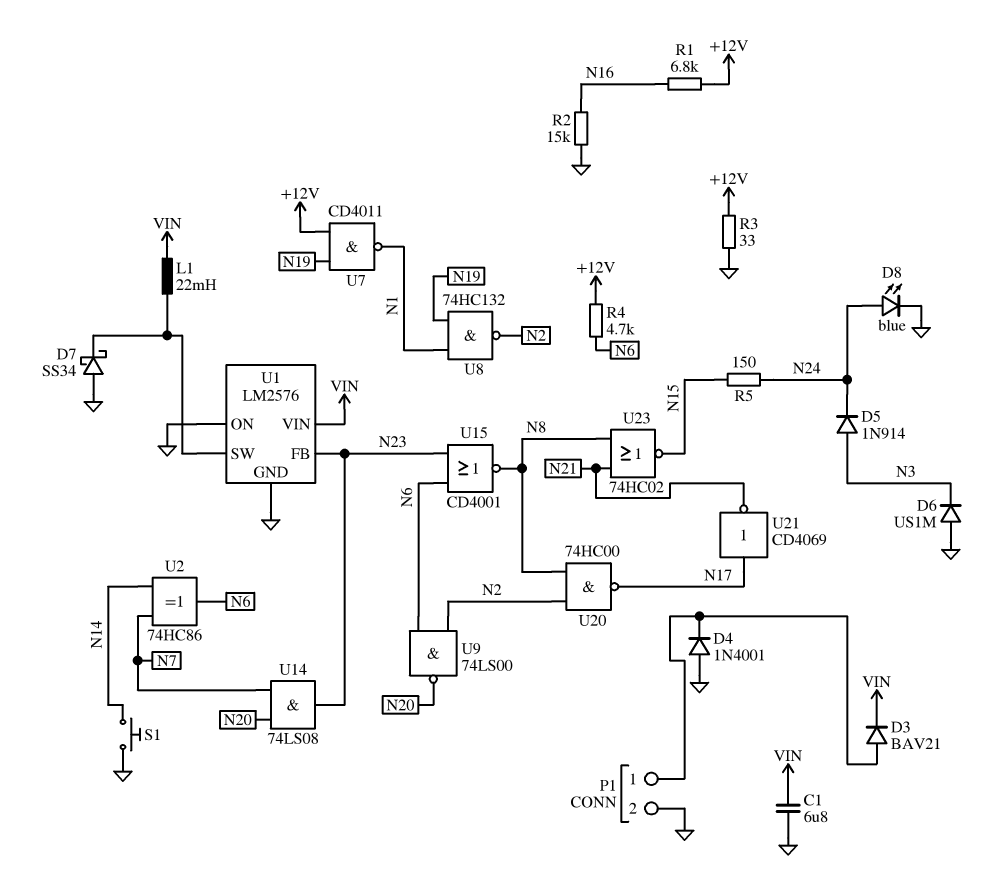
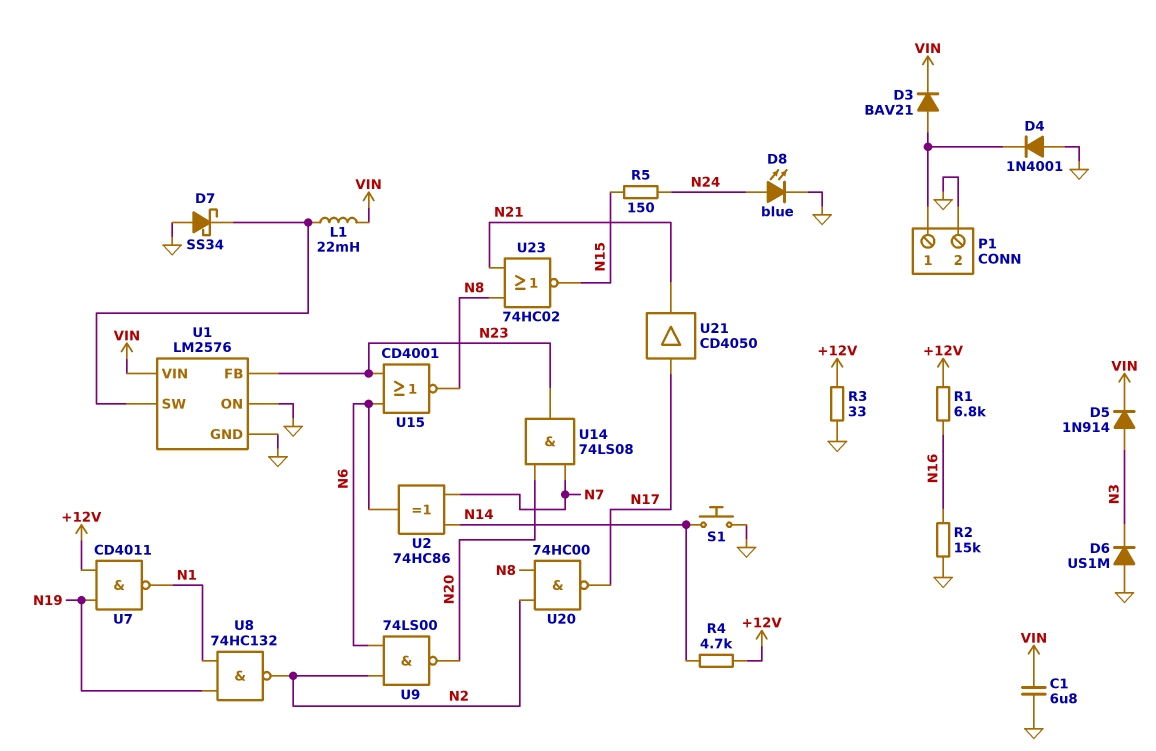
D5: diode 1N914 (A N3, K N24) -> diode 1N914 (A N3, K VIN)
R4: 4.7k (+12V, N6) -> 4.7k (+12V, N14)
U21: NOT CD4069 (in N17, out N21) -> buffer CD4050 (in N17, out N21)

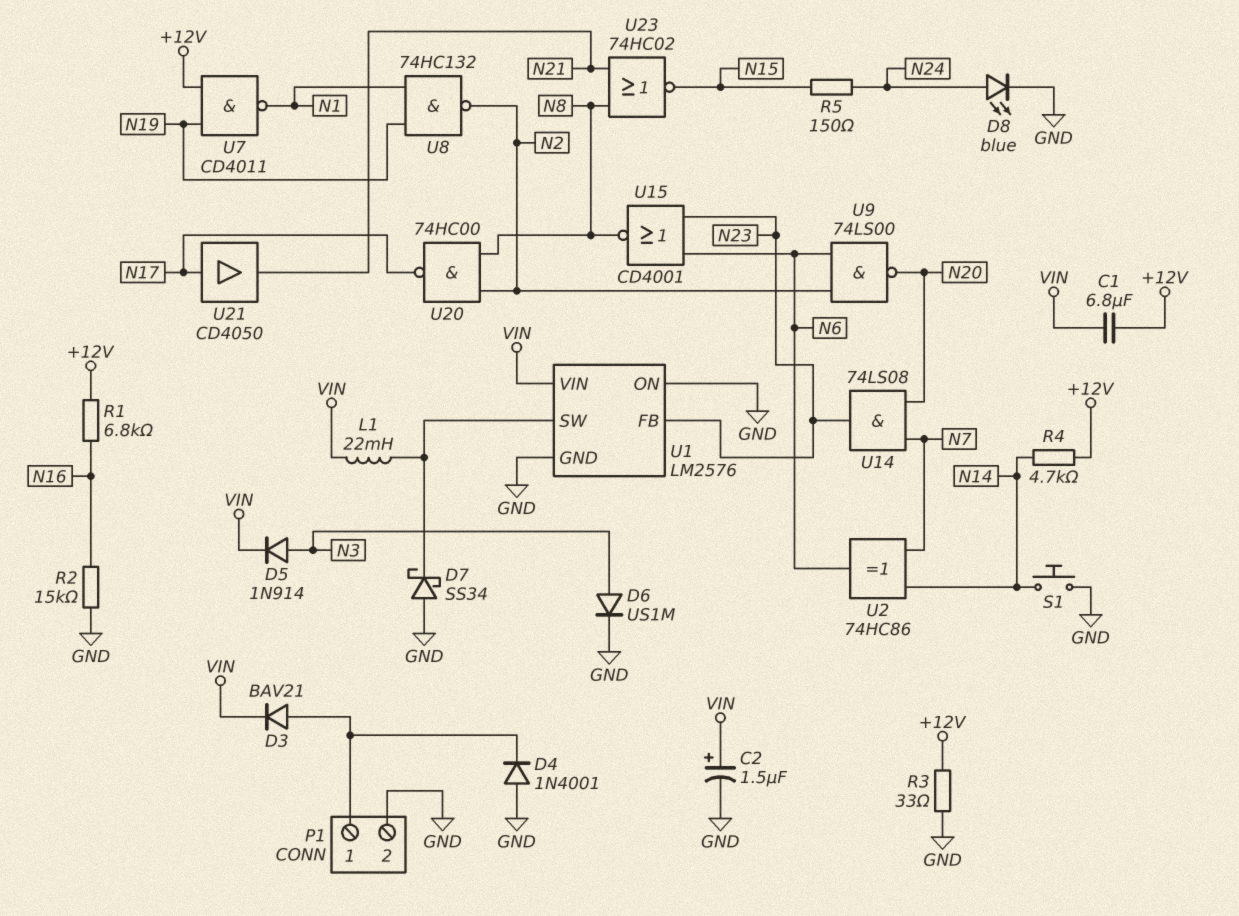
C1: 6.8uF (GND, VIN) -> 6.8uF (+12V, VIN)
C2: none -> 1.5uF (plus VIN, minus GND)
D6: diode US1M (A GND, K N3) -> diode US1M (A N3, K GND)

